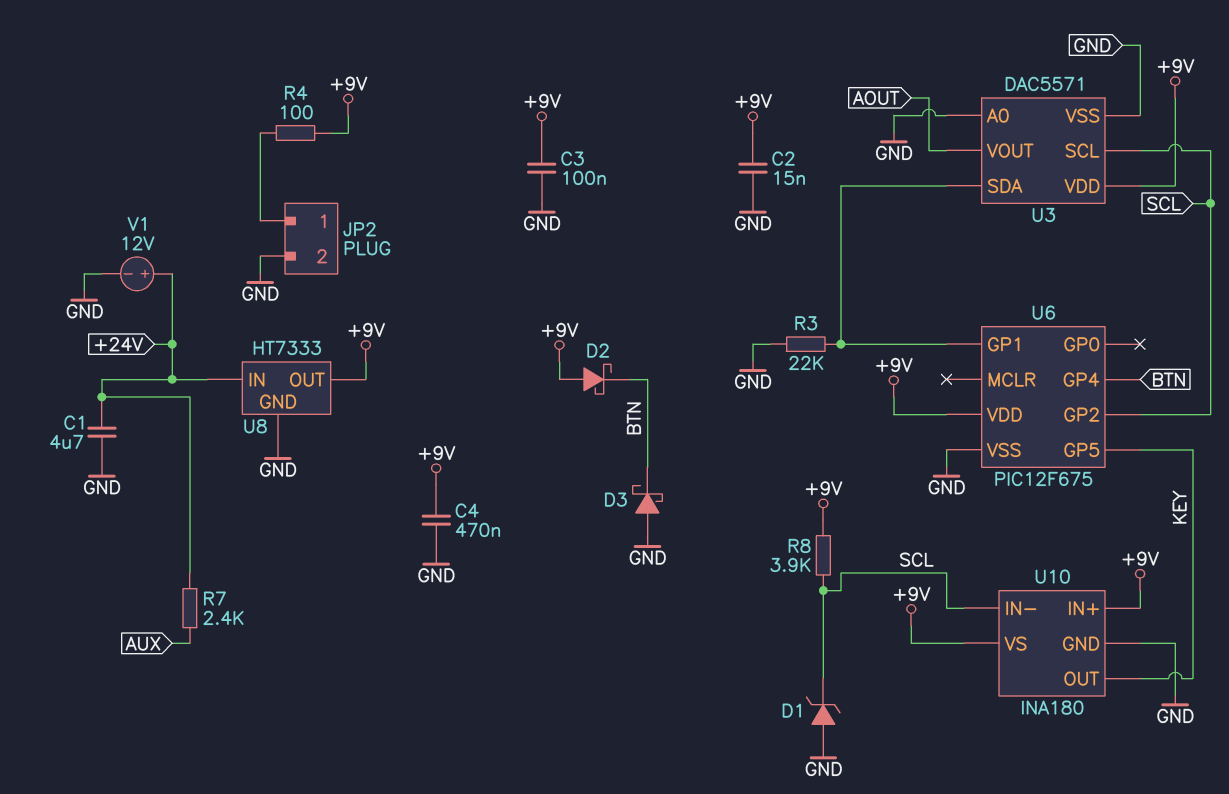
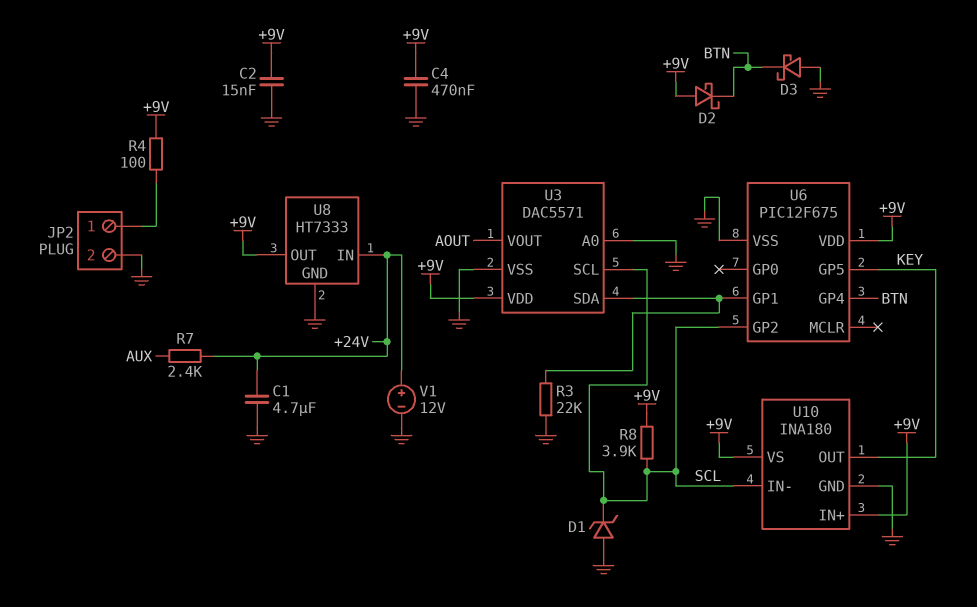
C3: 100nF (+9V, GND) -> none

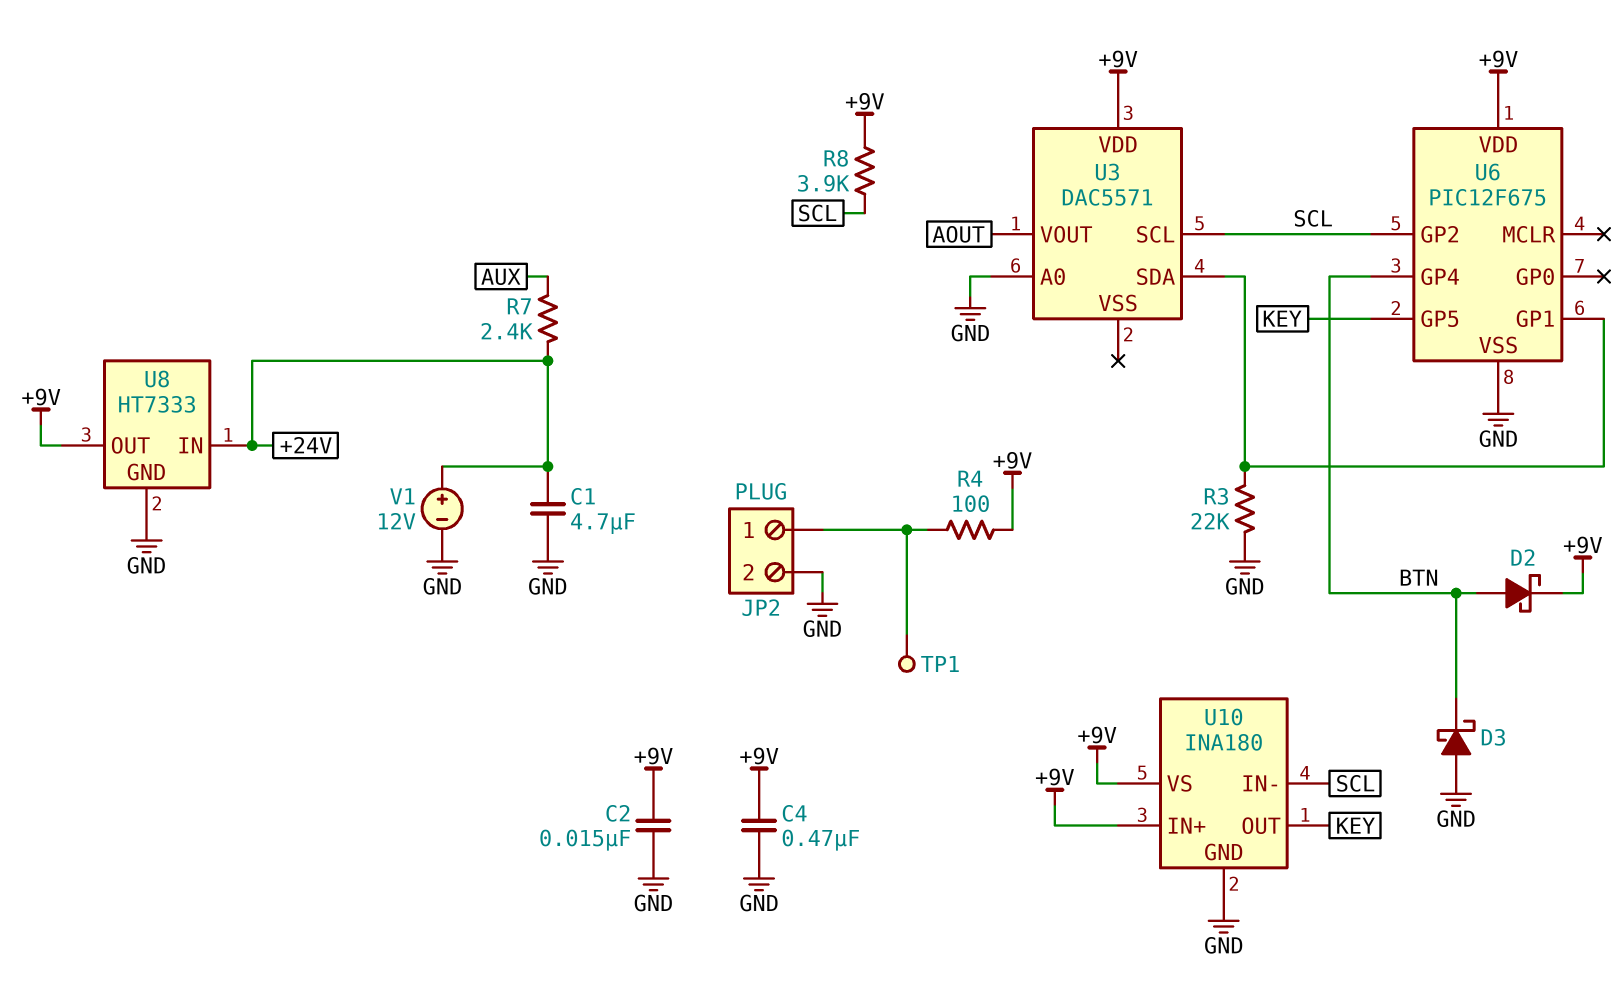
D1: zener (A GND, K SCL) -> none
D2: schottky (A +9V, K BTN) -> schottky (A BTN, K +9V)
TP1: none -> test point (JP2/1)
U3 pin VSS: GND -> none

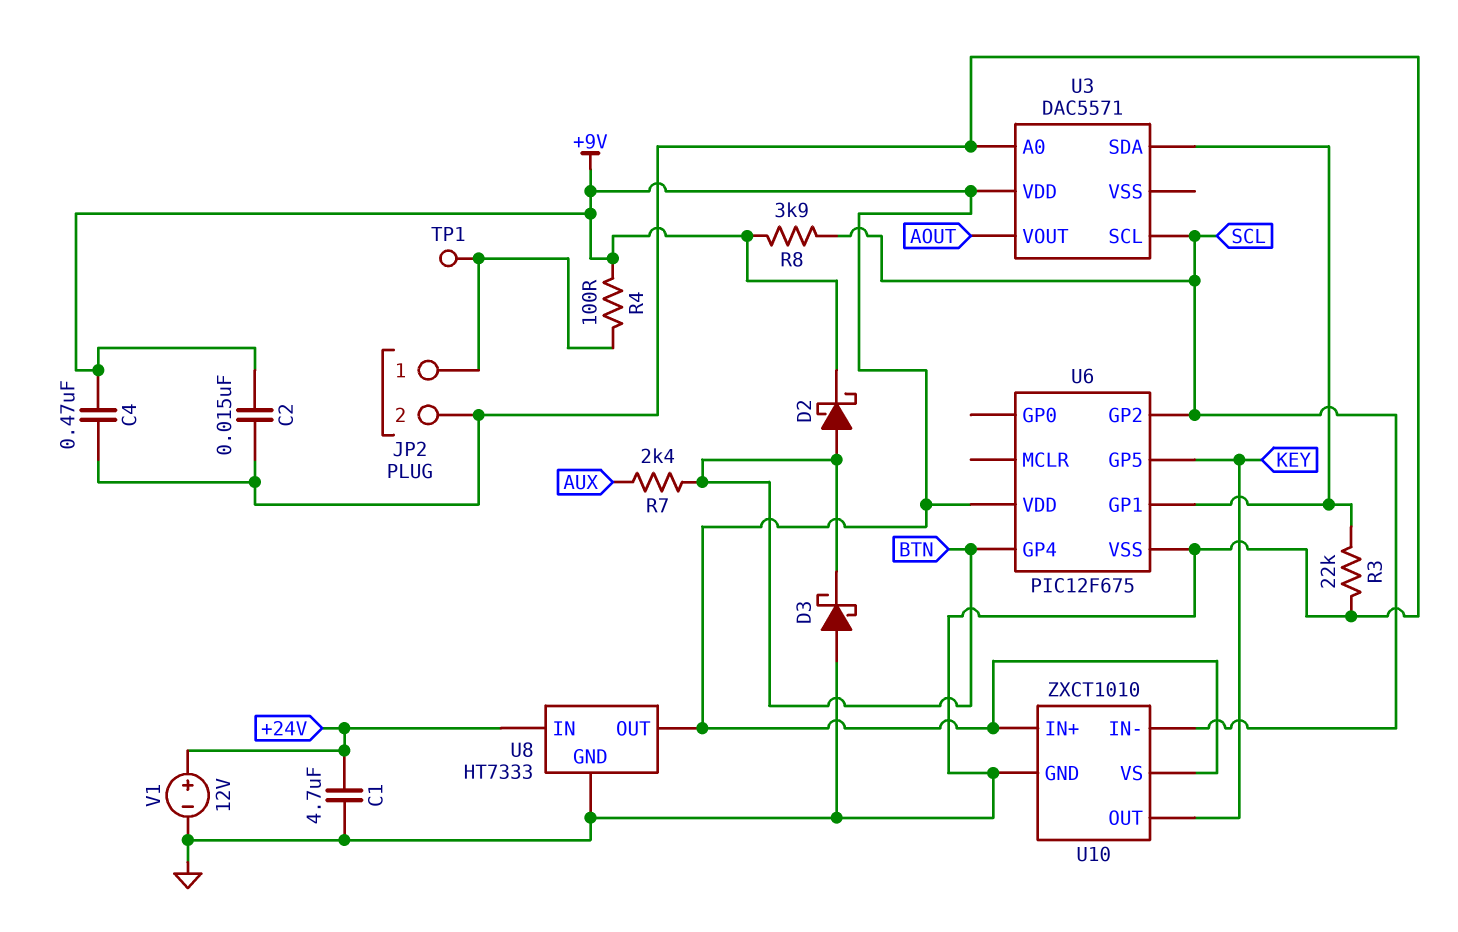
R7: 2.4k (+24V, AUX) -> 2.4k (AUX, BTN)
U10: INA180 -> ZXCT1010

